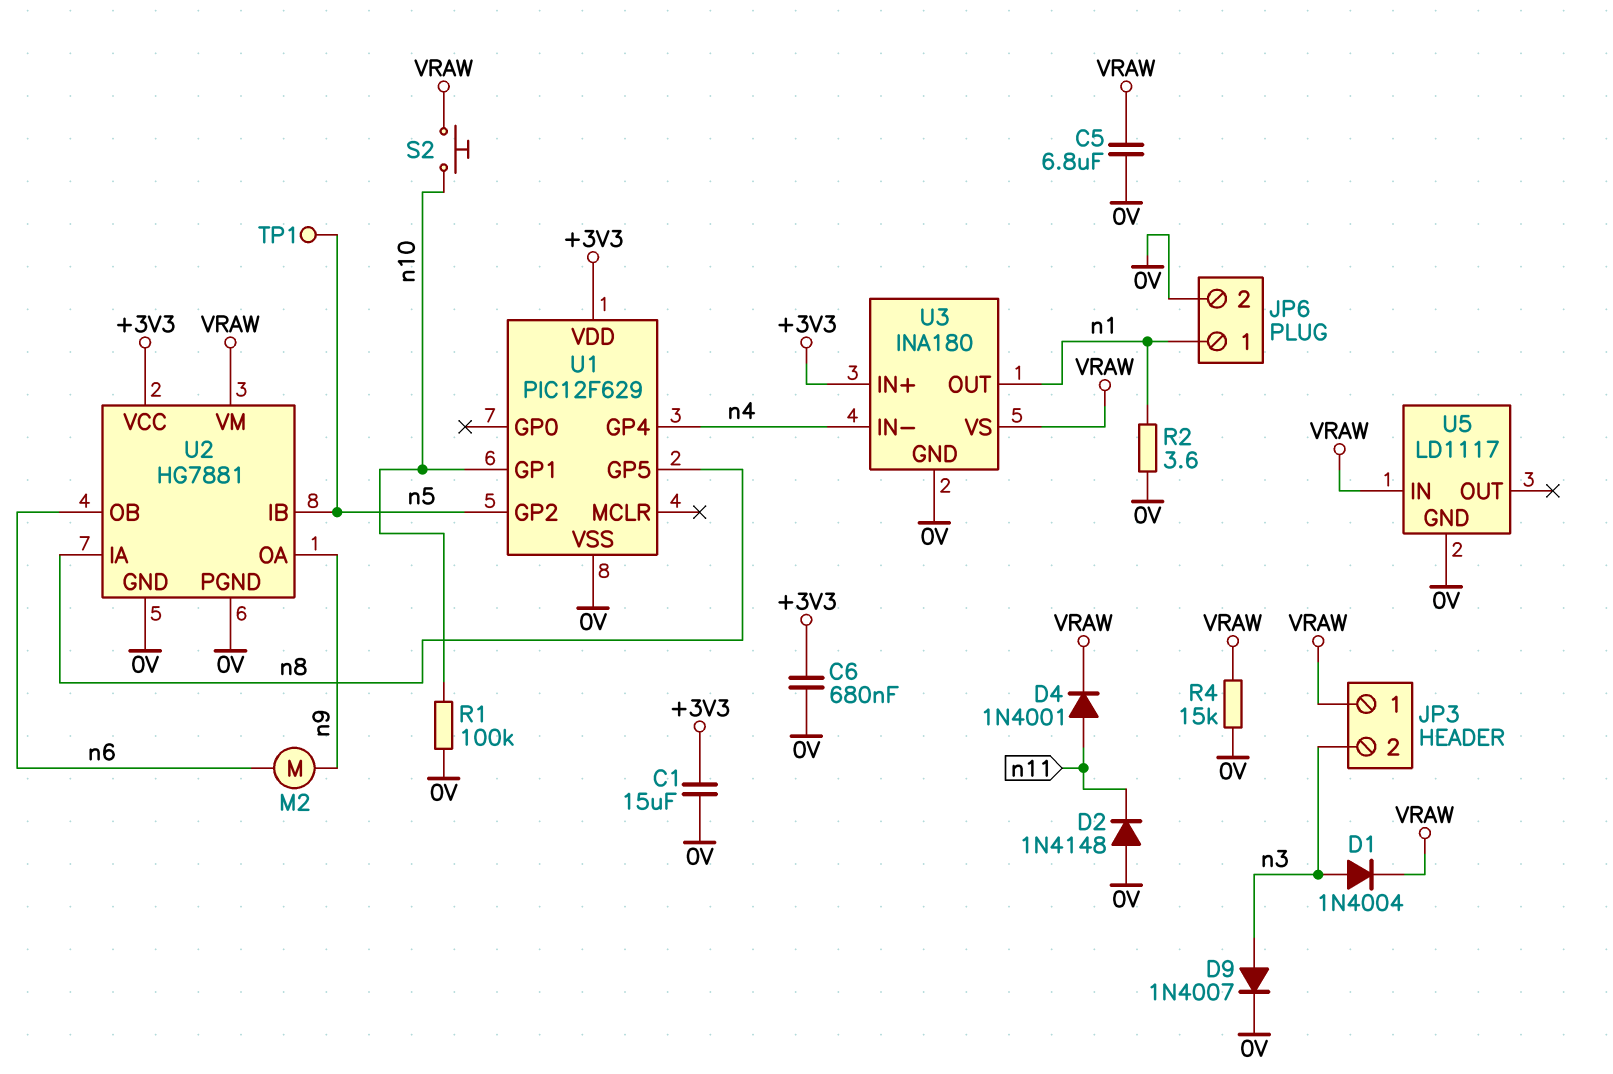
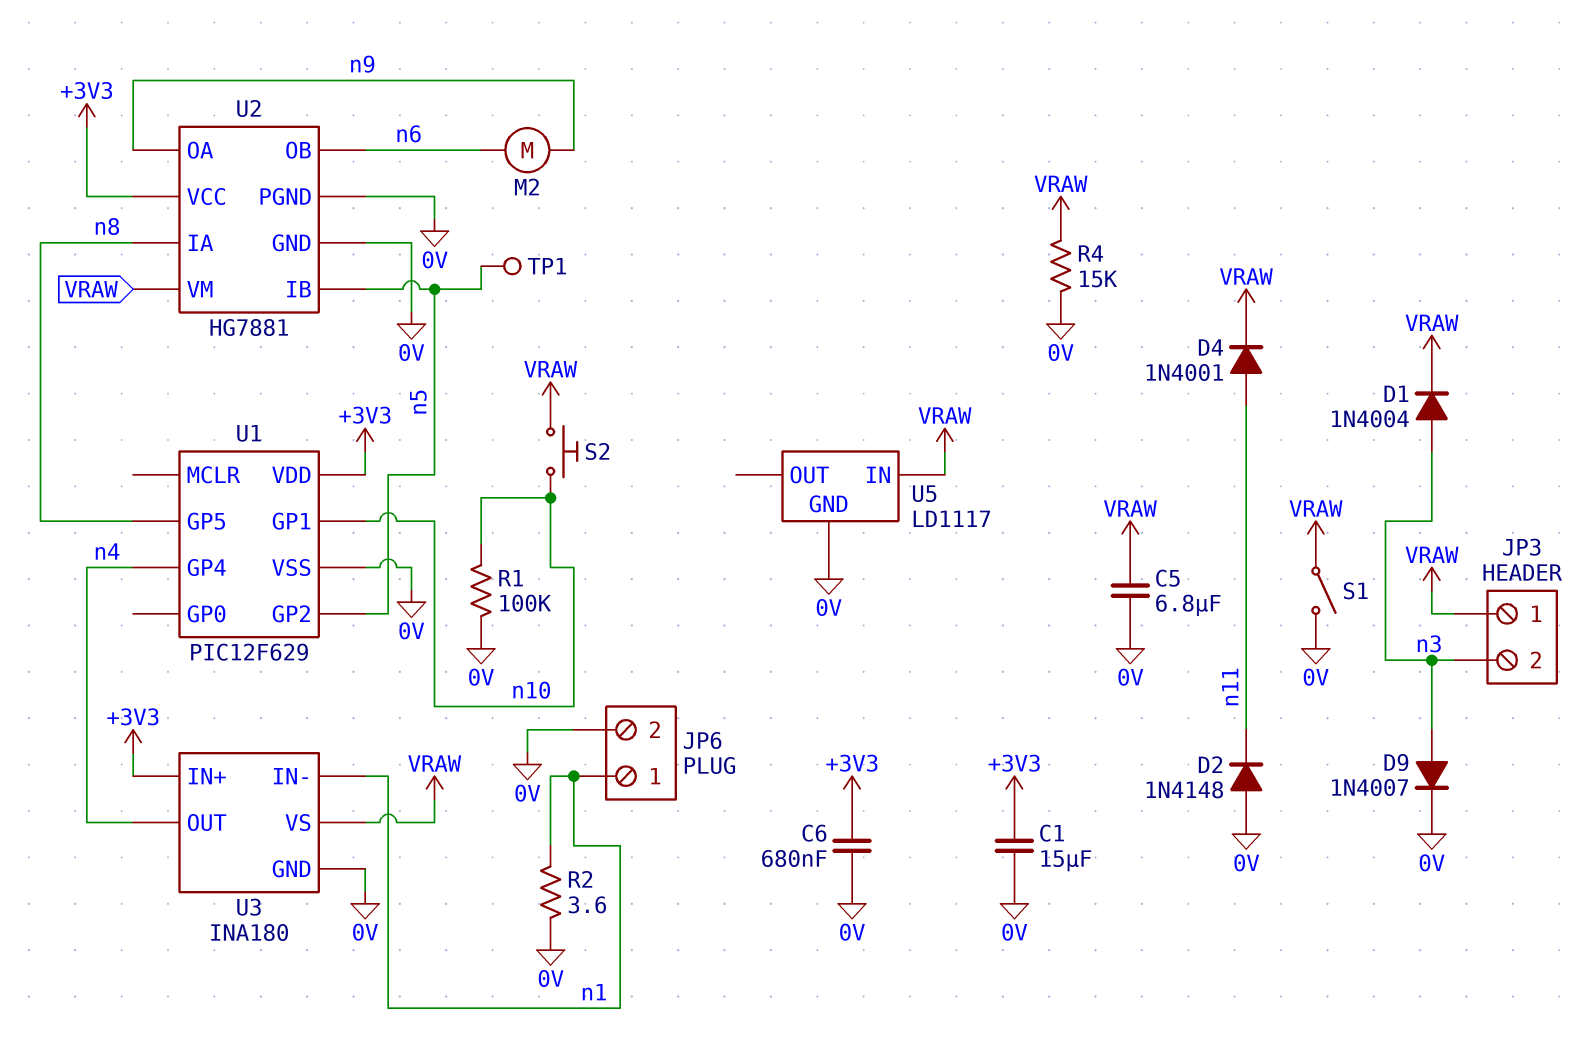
S1: none -> switch (0V, VRAW)
U3 pin IN-: n4 -> n1
U3 pin OUT: n1 -> n4

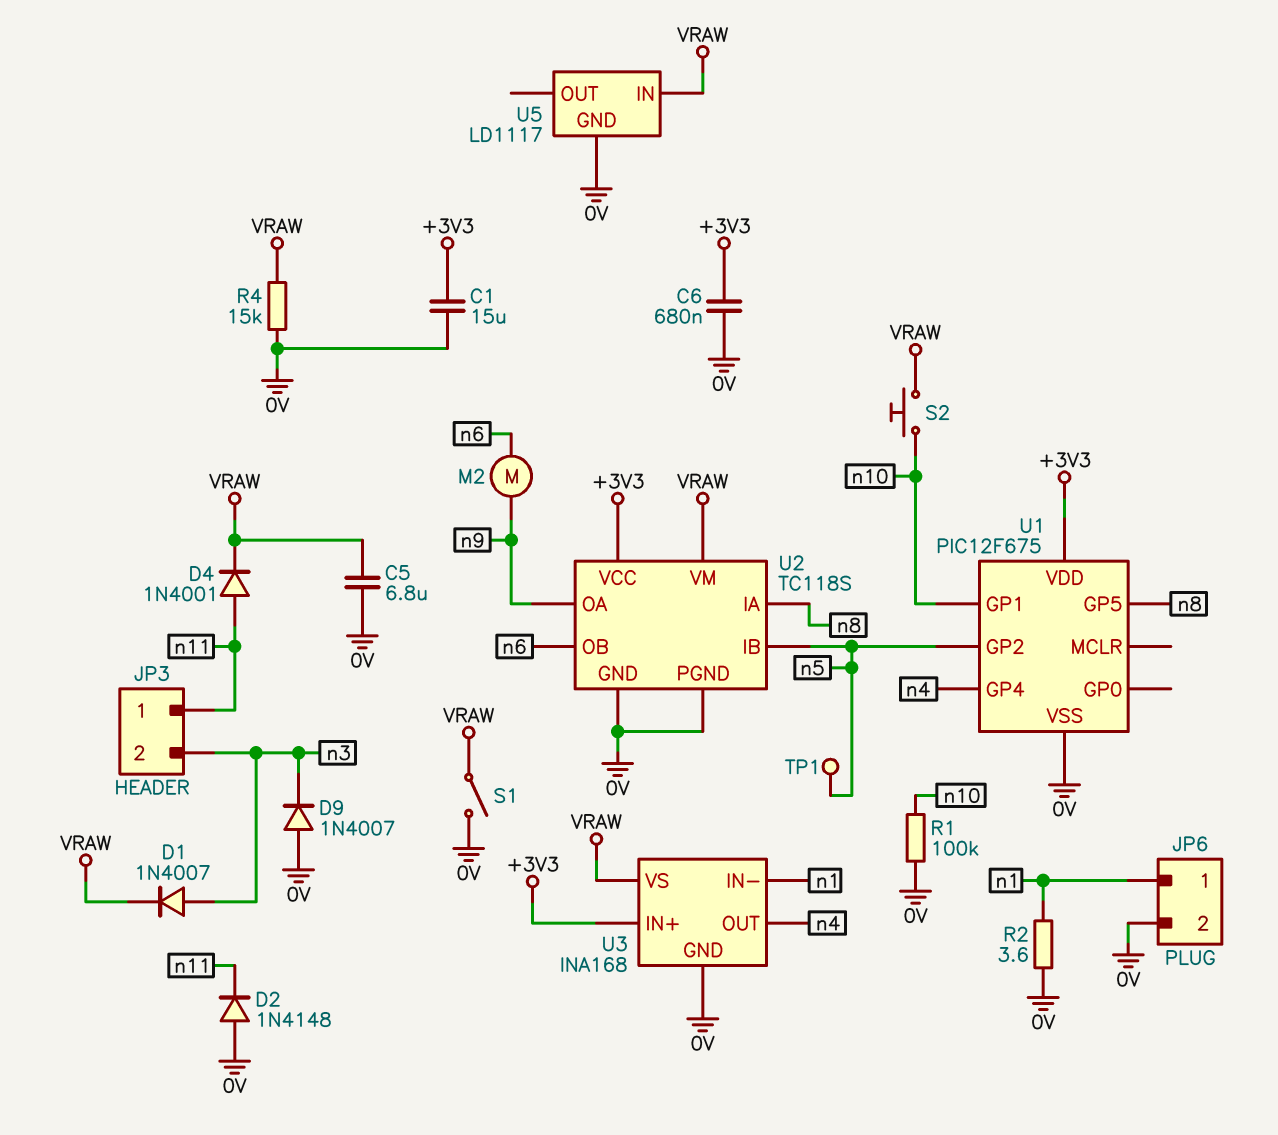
D1: diode 1N4004 (A n3, K VRAW) -> diode 1N4007 (A n3, K VRAW)
D9: diode 1N4007 (A n3, K 0V) -> diode 1N4007 (A 0V, K n3)
JP3 pin 1: VRAW -> n11
U1: PIC12F629 -> PIC12F675
U2: HG7881 -> TC118S
U3: INA180 -> INA168

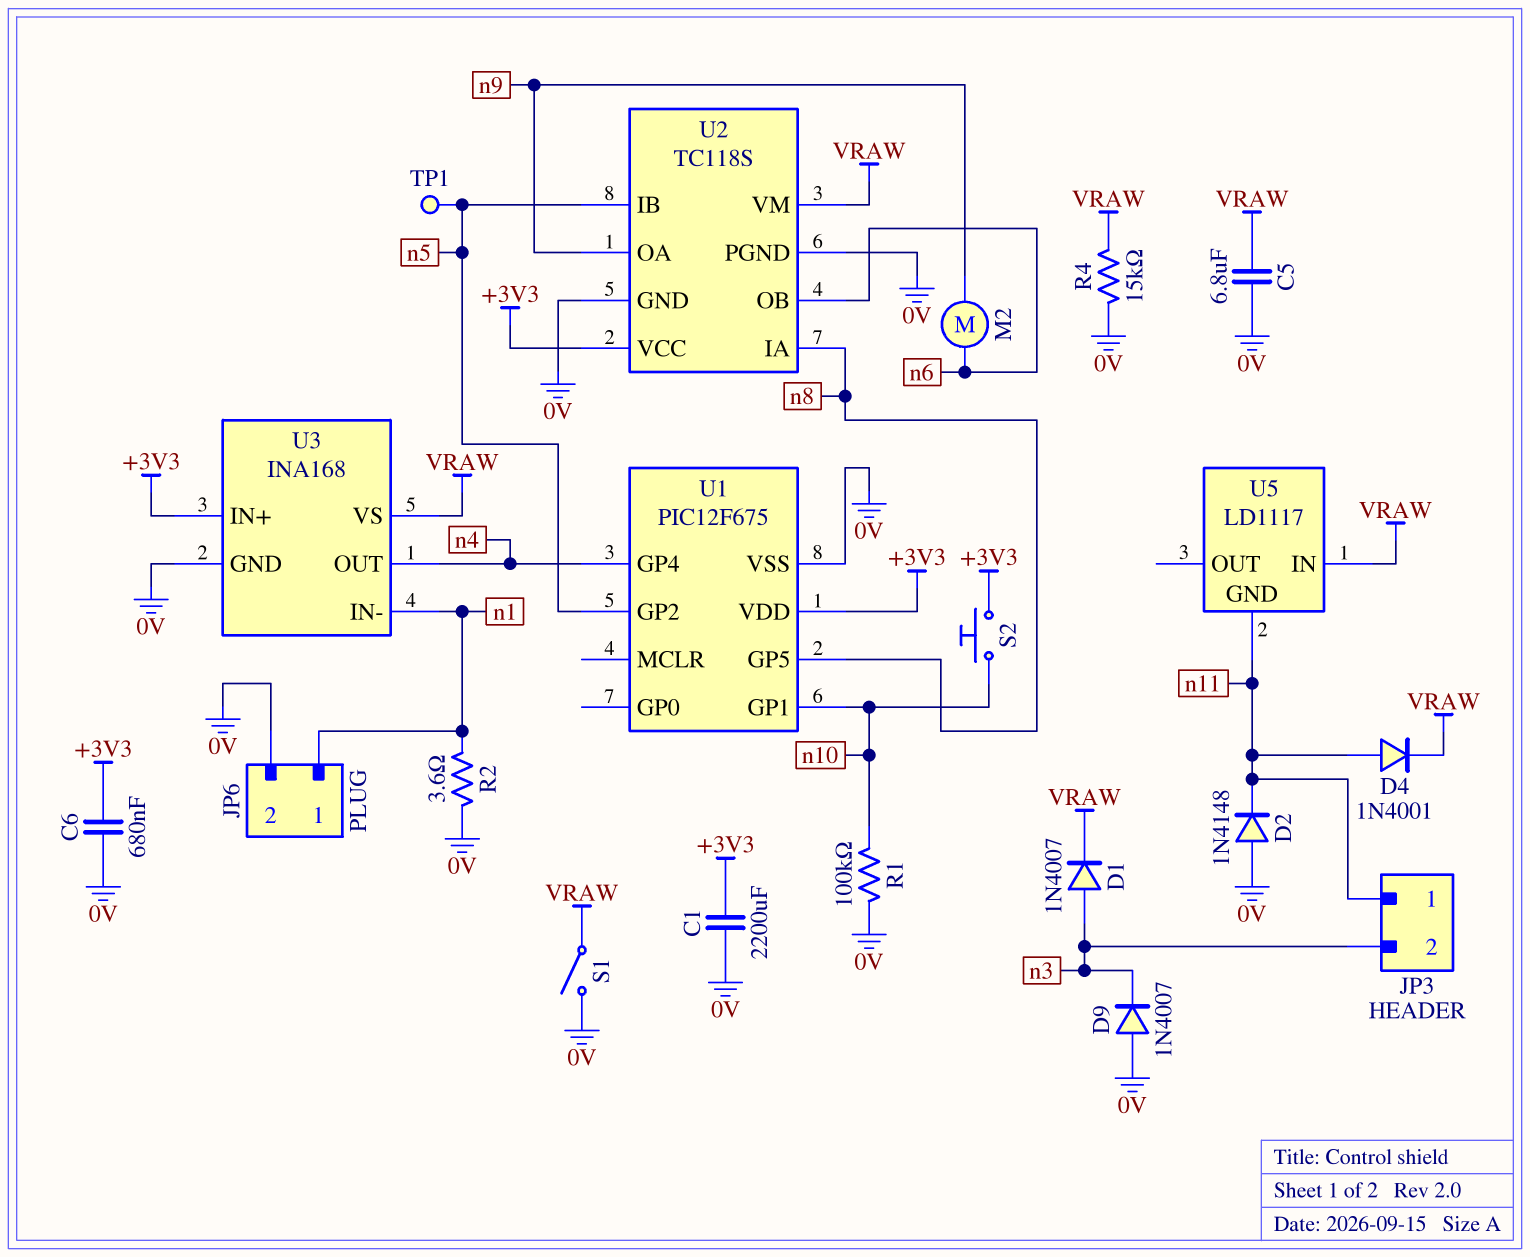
C1: 15uF (+3V3, 0V) -> 2200uF (+3V3, 0V)
S2: button (VRAW, n10) -> button (+3V3, n10)
U5 pin GND: 0V -> n11

